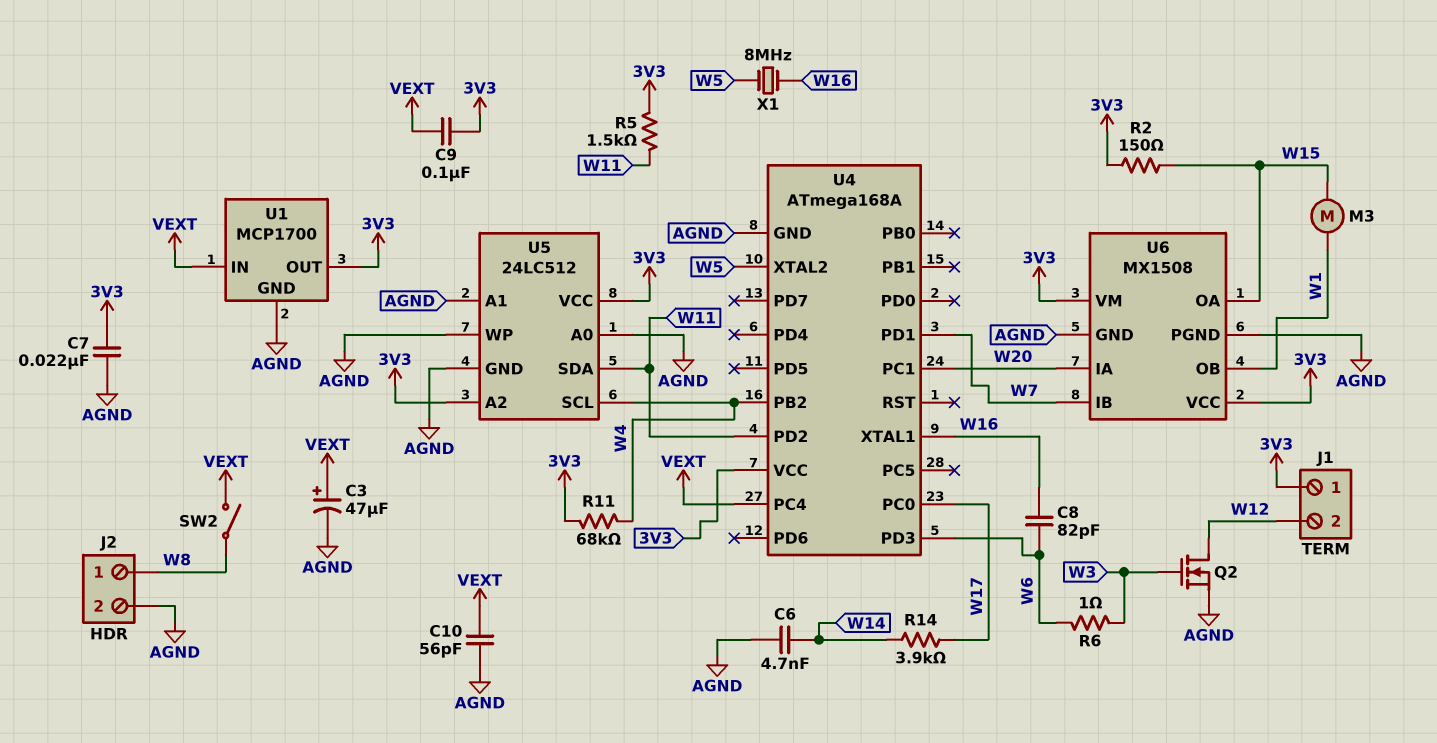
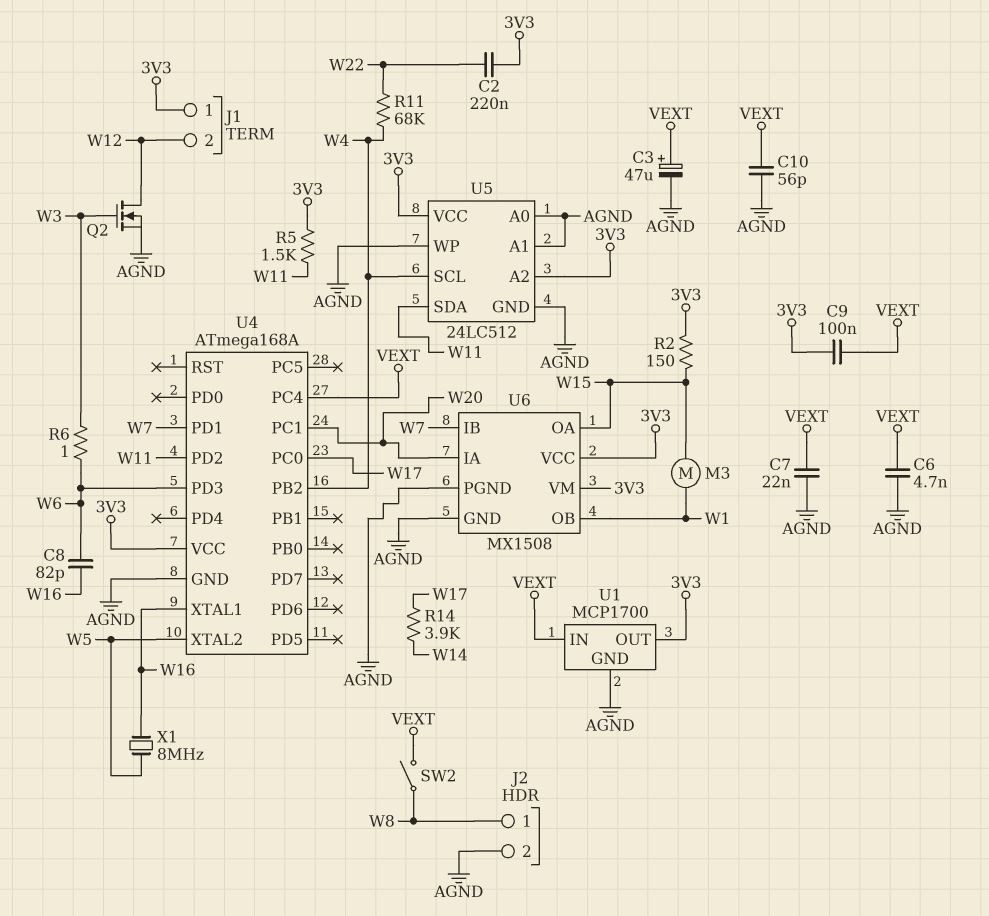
C2: none -> 220nF (3V3, W22)
C6: 4.7nF (AGND, W14) -> 4.7nF (AGND, VEXT)
C7: 22nF (3V3, AGND) -> 22nF (AGND, VEXT)
R11: 68k (3V3, W4) -> 68k (W4, W22)

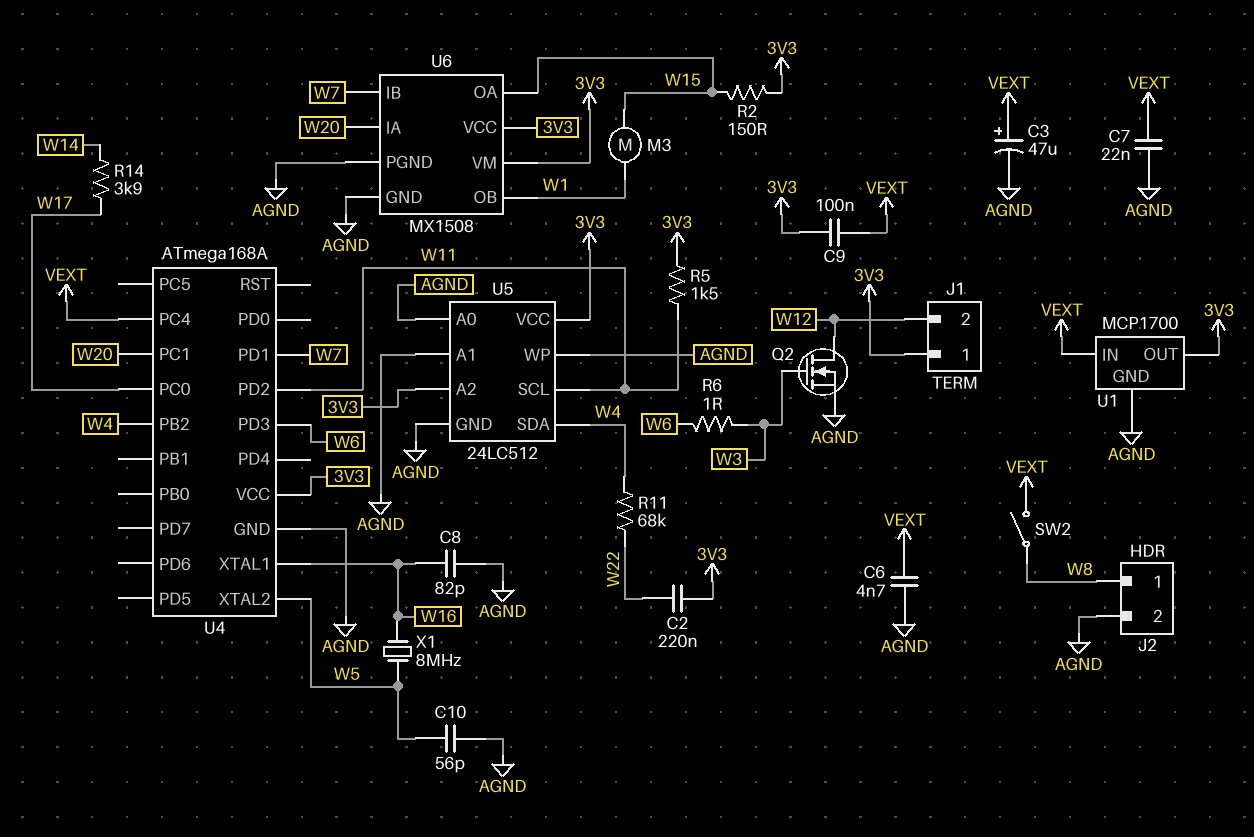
C8: 82pF (W6, W16) -> 82pF (AGND, W16)
C10: 56pF (AGND, VEXT) -> 56pF (AGND, W5)
U5 pin SCL: W4 -> W11
U5 pin SDA: W11 -> W4

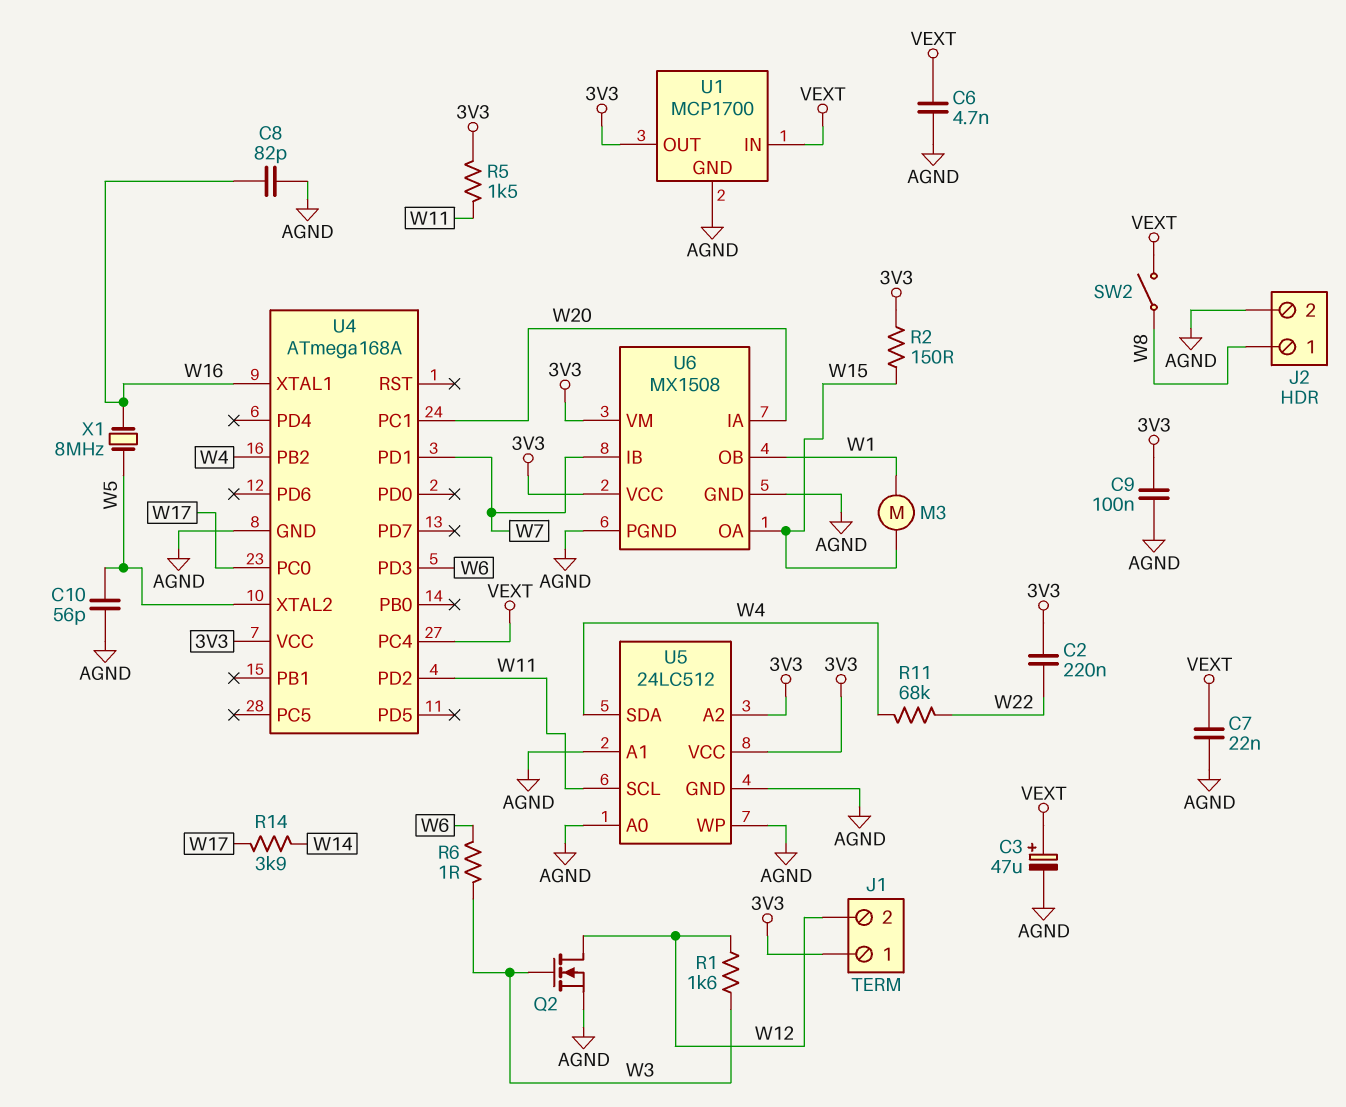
C9: 100nF (3V3, VEXT) -> 100nF (3V3, AGND)
R1: none -> 1.6k (W3, W12)

